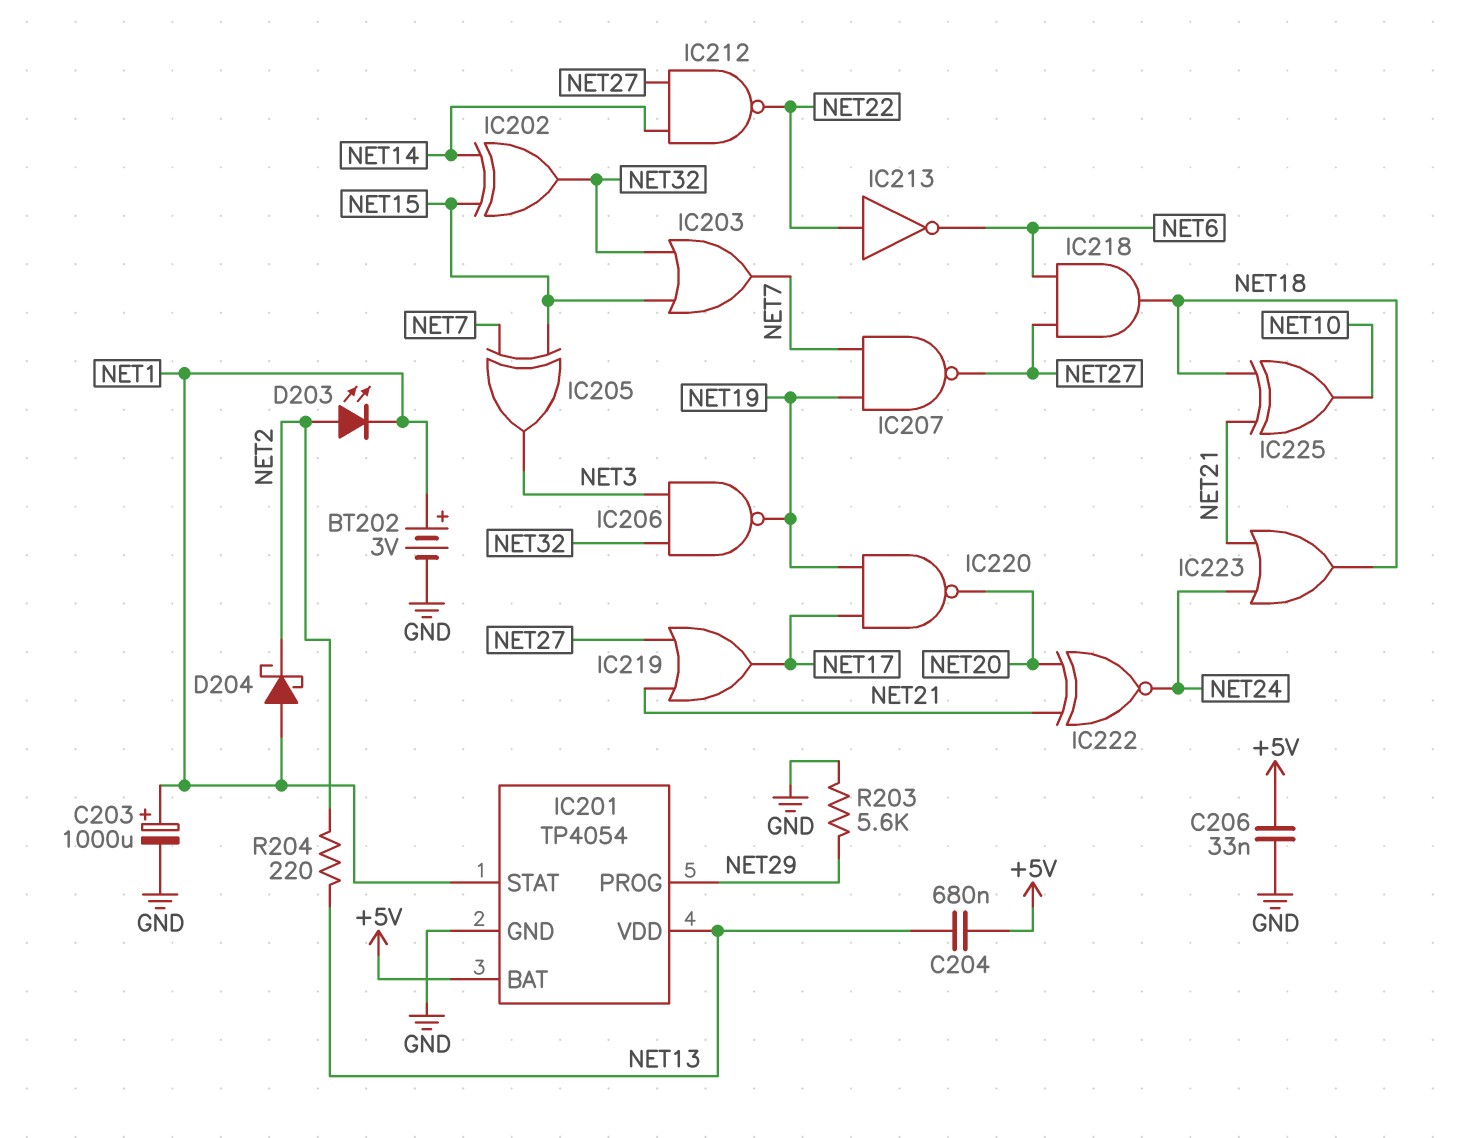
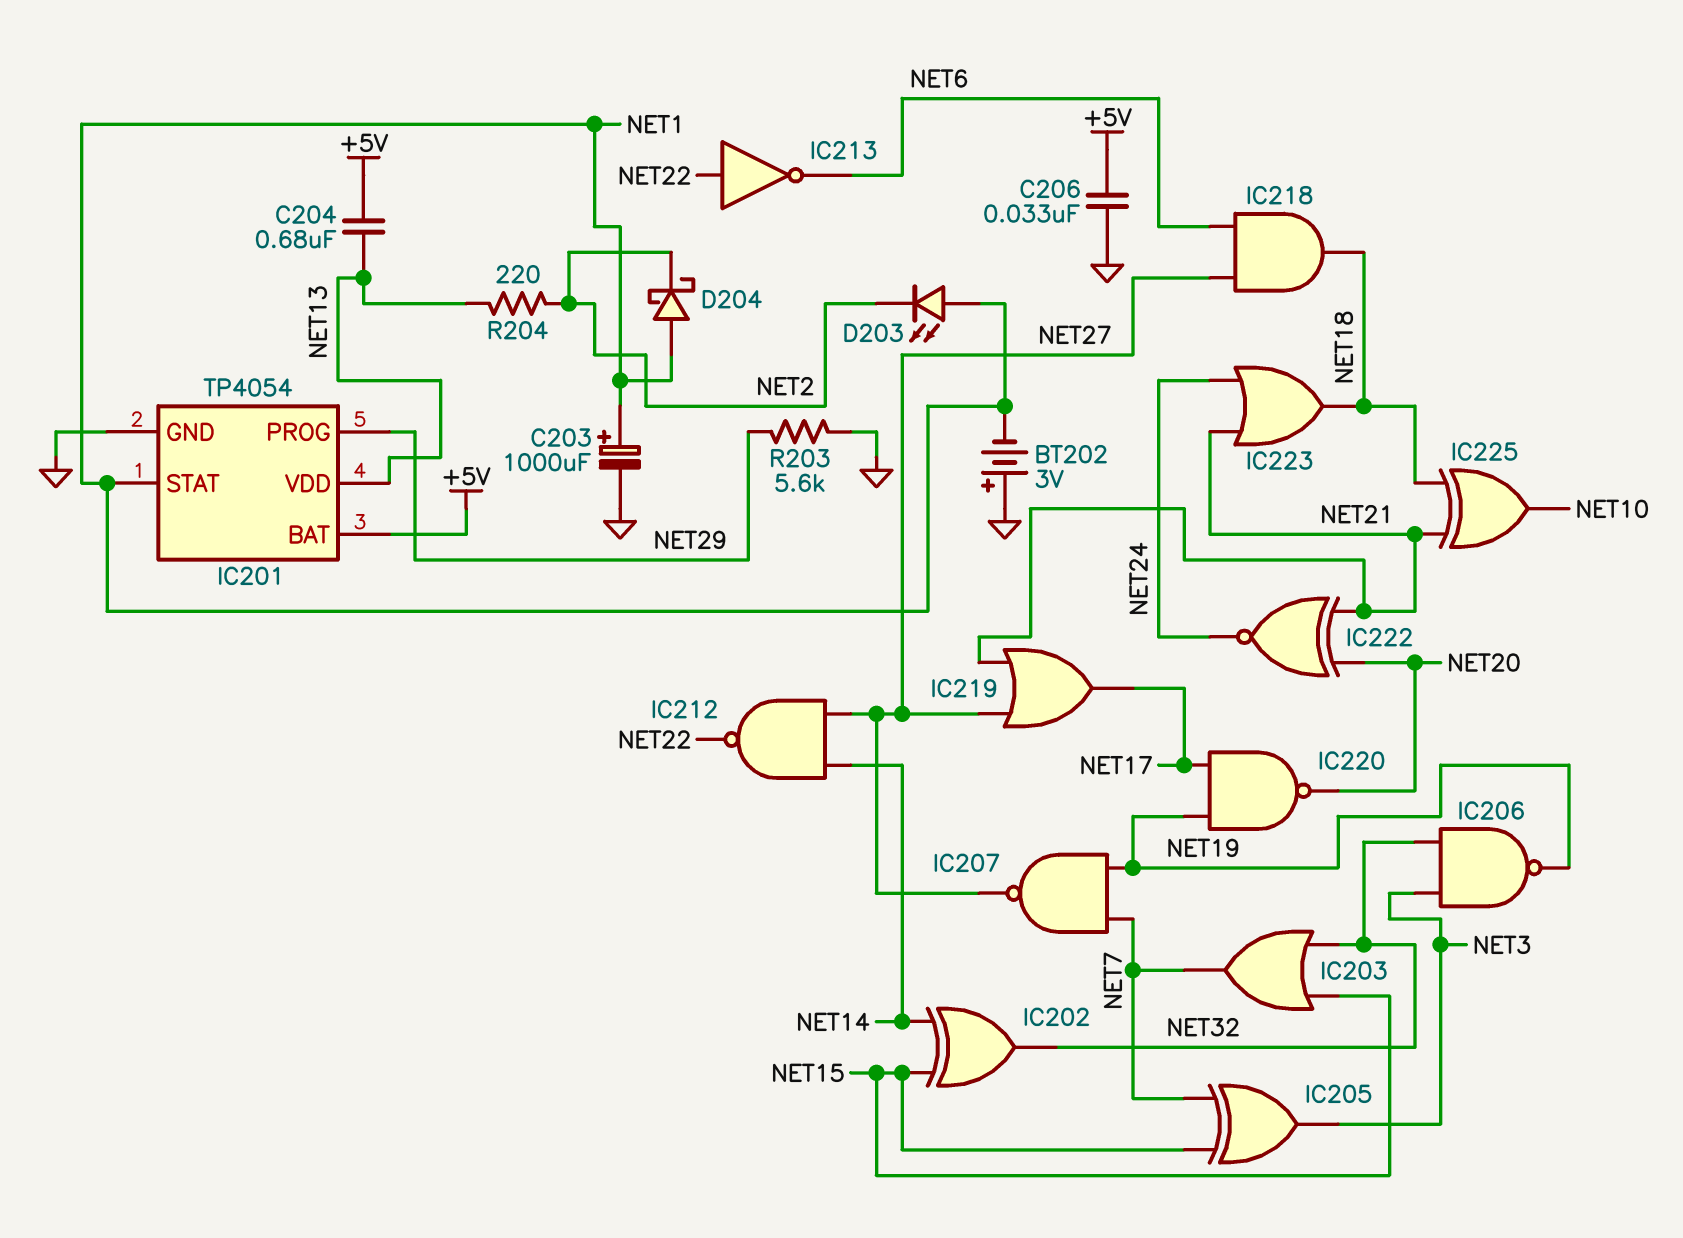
BT202: 3V (plus NET1, minus GND) -> 3V (plus GND, minus NET1)
D203: LED (A NET2, K NET1) -> LED (A NET1, K NET2)

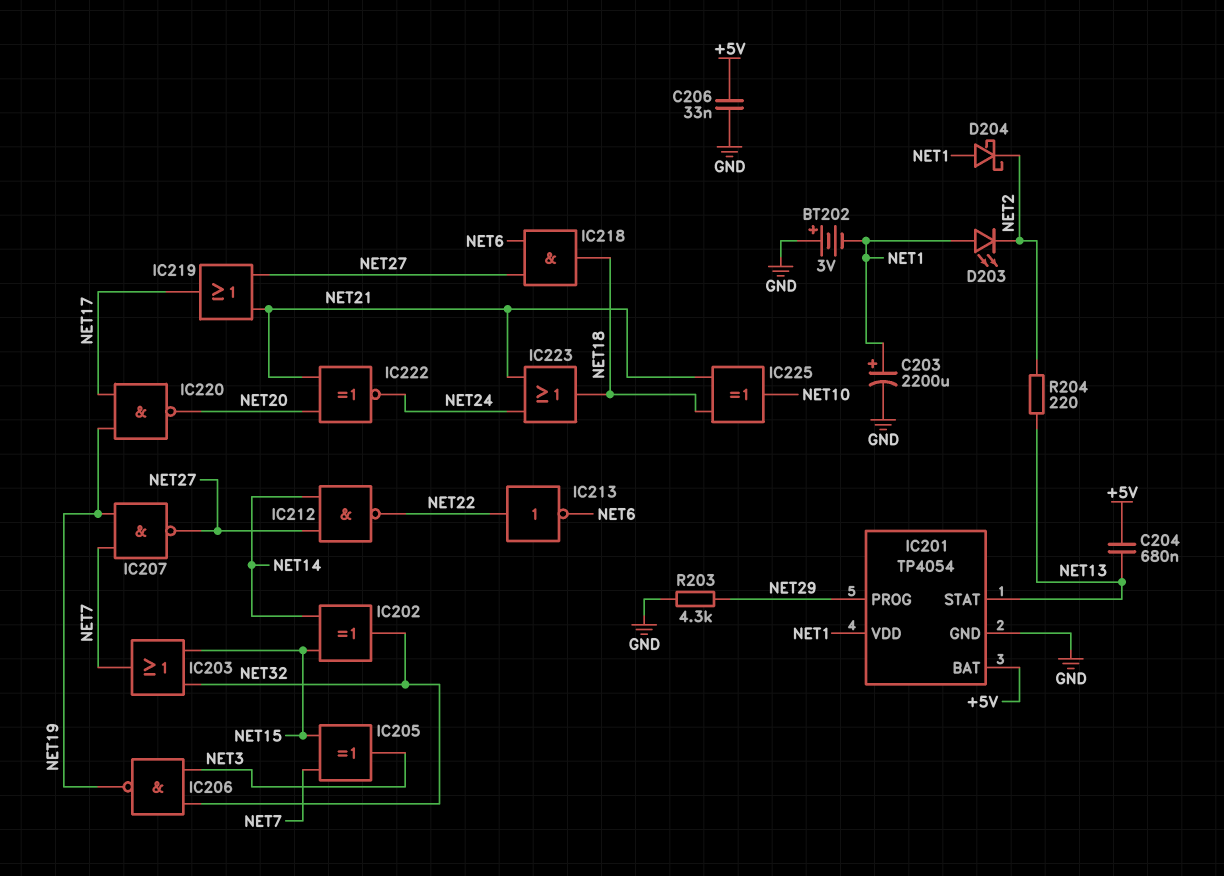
C203: 1000uF (plus NET1, minus GND) -> 2200uF (plus NET1, minus GND)
IC201 pin STAT: NET1 -> NET13
IC201 pin VDD: NET13 -> NET1
R203: 5.6k (GND, NET29) -> 4.3k (GND, NET29)

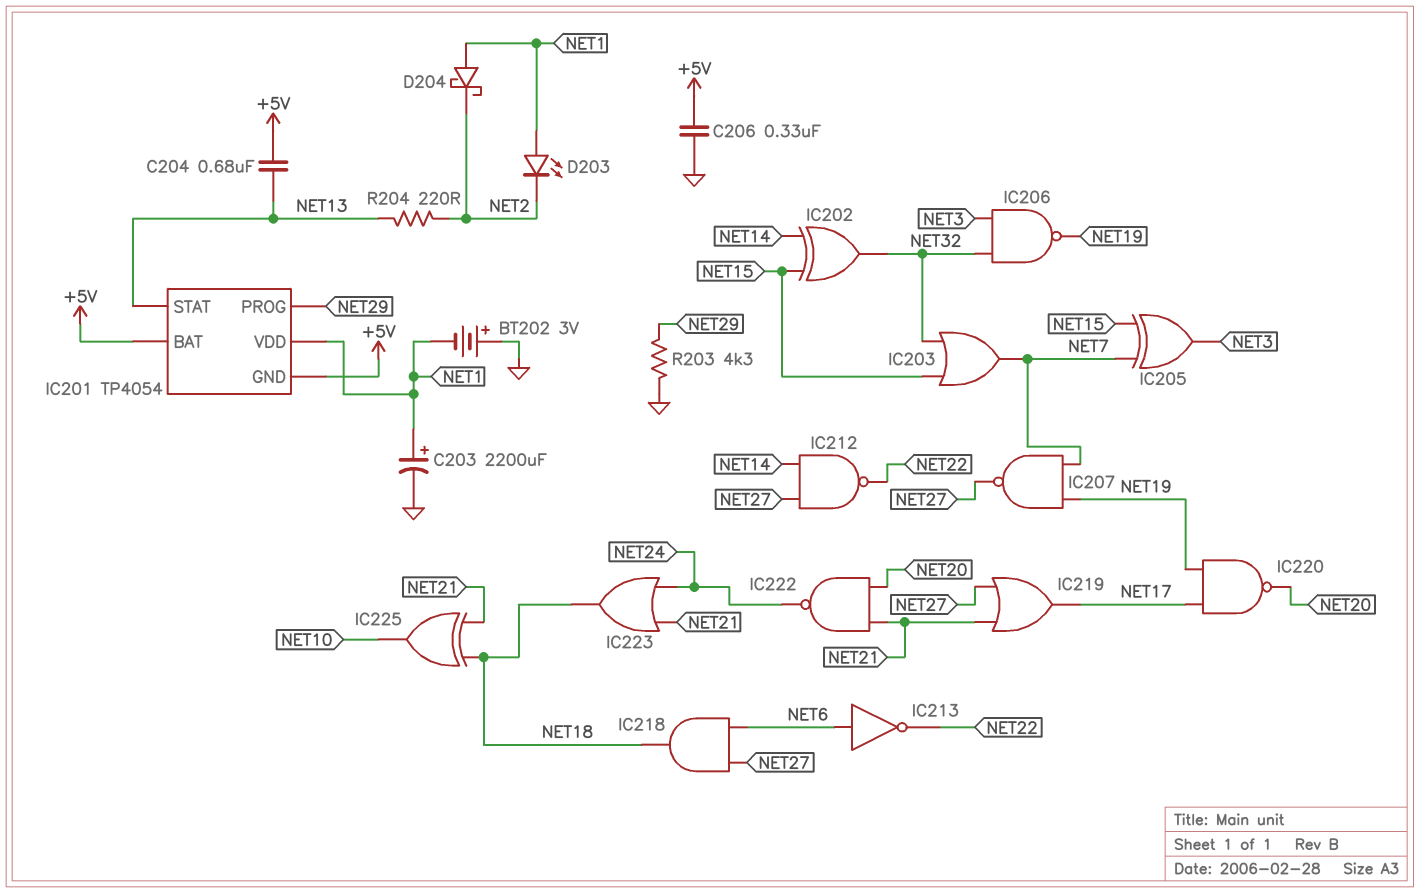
C206: 33nF (+5V, GND) -> 330nF (+5V, GND)
IC201 pin GND: GND -> +5V
IC213: NOT (in NET22, out NET6) -> NOT (in NET6, out NET22)
IC222: XNOR (in NET20, in NET21, out NET24) -> NAND (in NET20, in NET21, out NET24)

